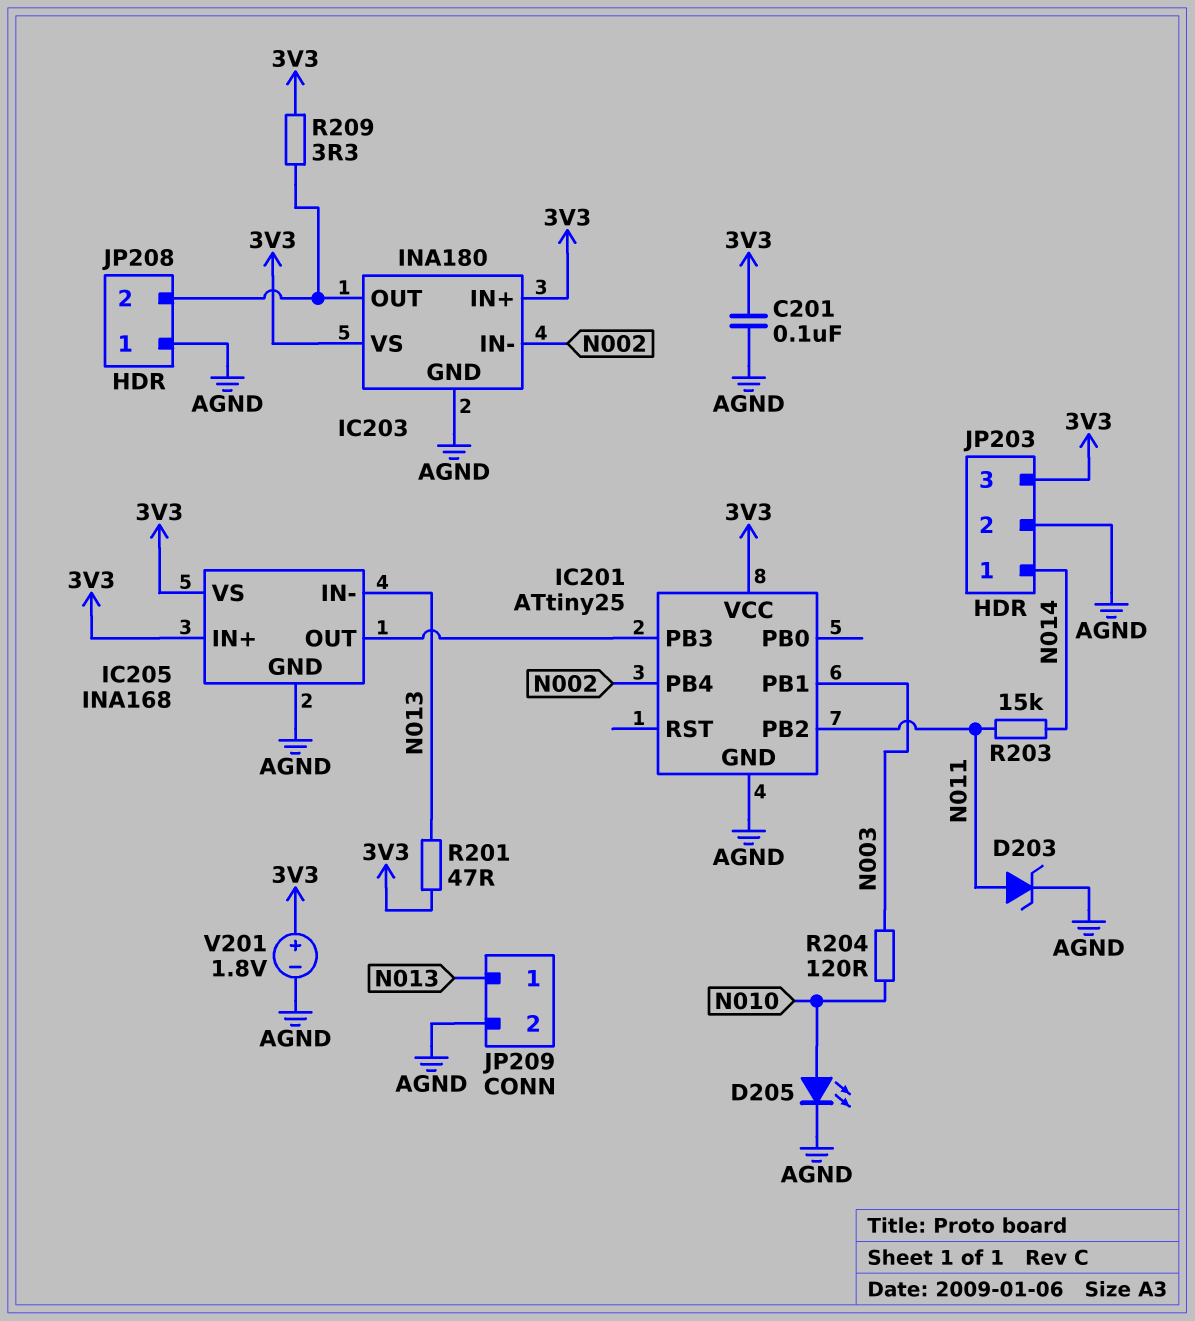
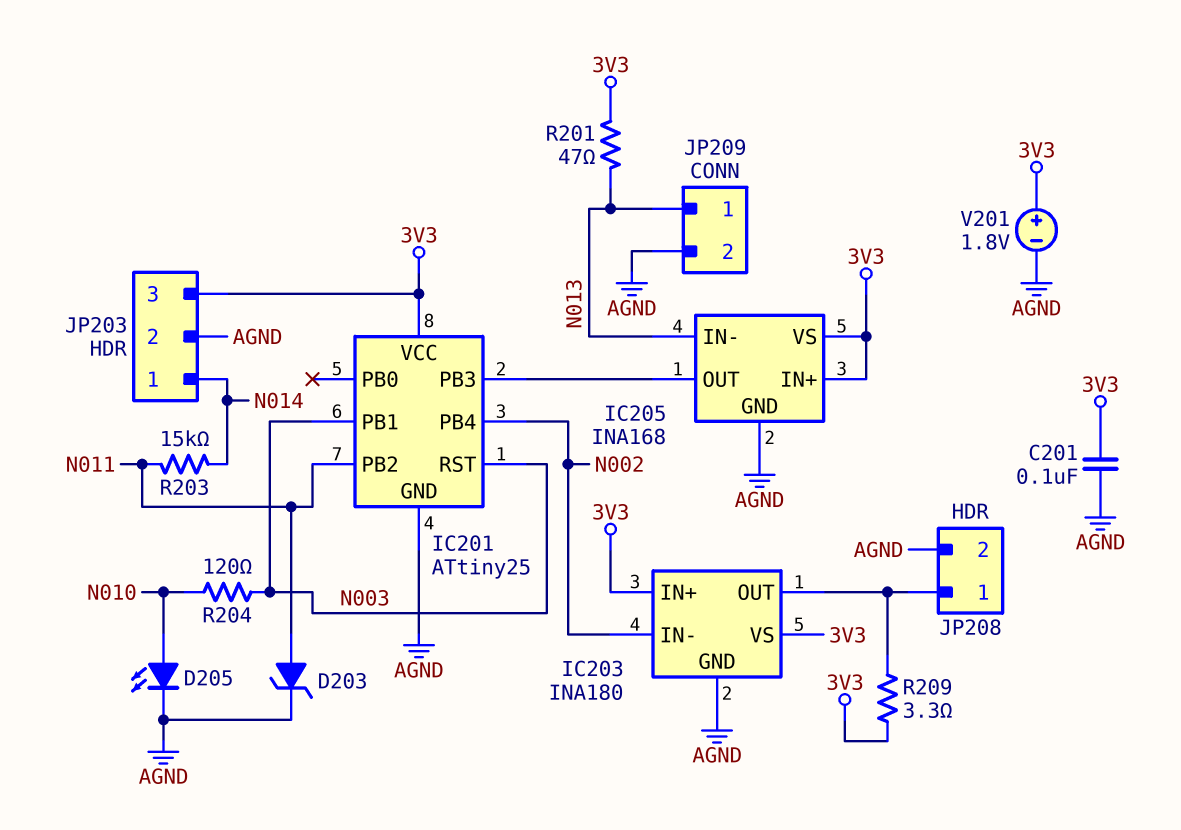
IC201 pin RST: none -> N003
JP208 pin 1: AGND -> IC203/OUT
JP208 pin 2: IC203/OUT -> AGND

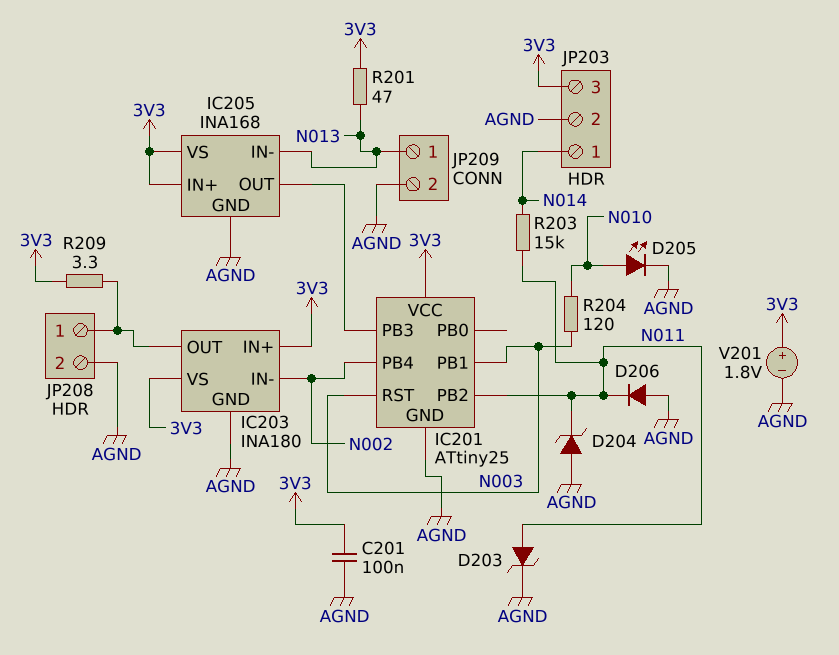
D204: none -> zener (A AGND, K N011)
D206: none -> diode (A AGND, K N011)

